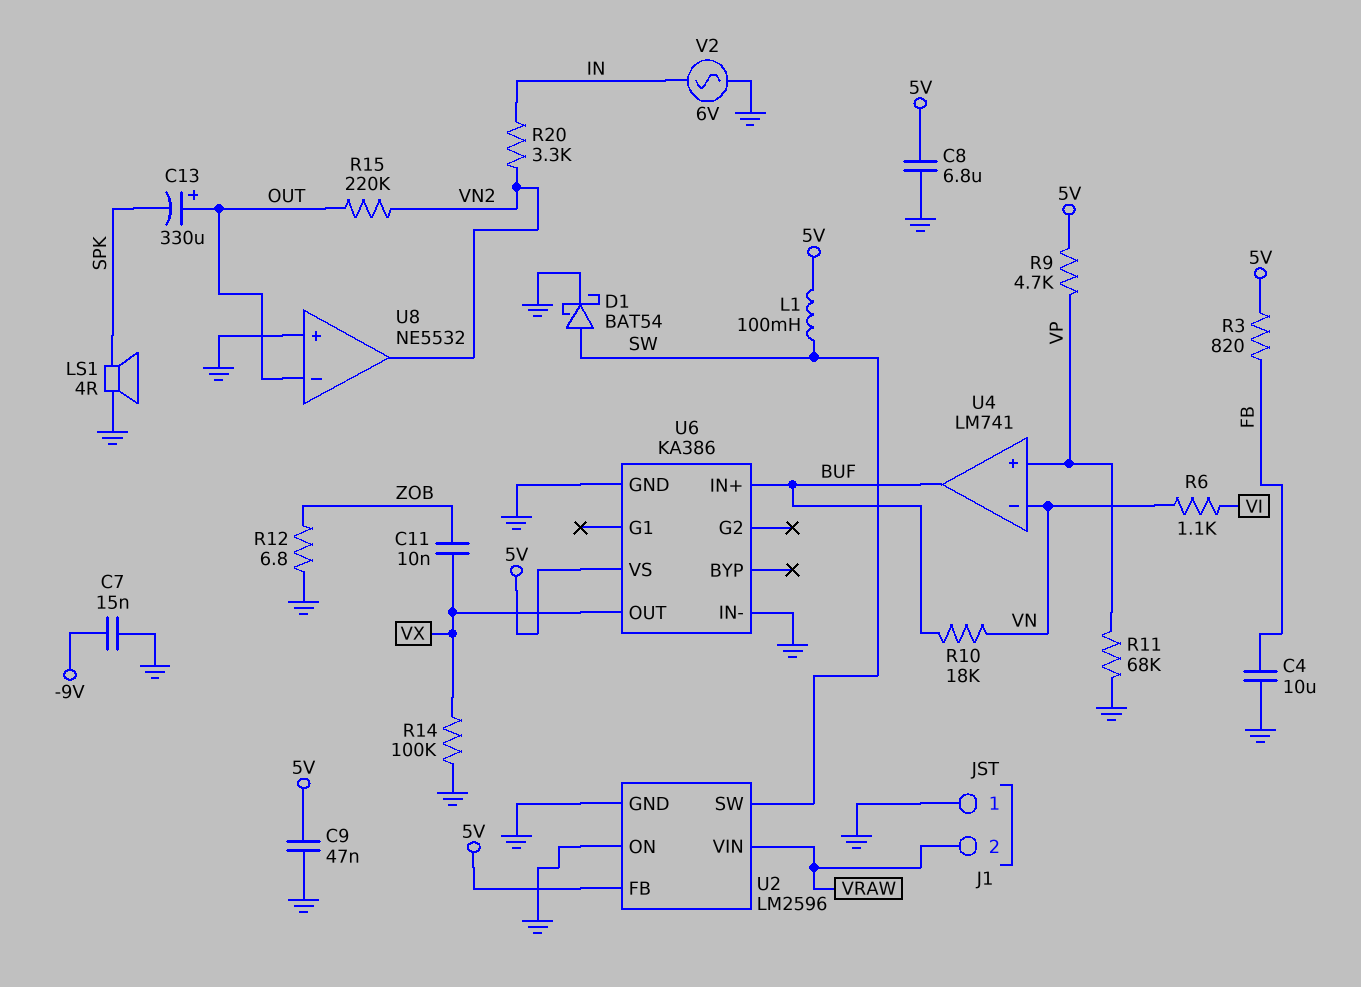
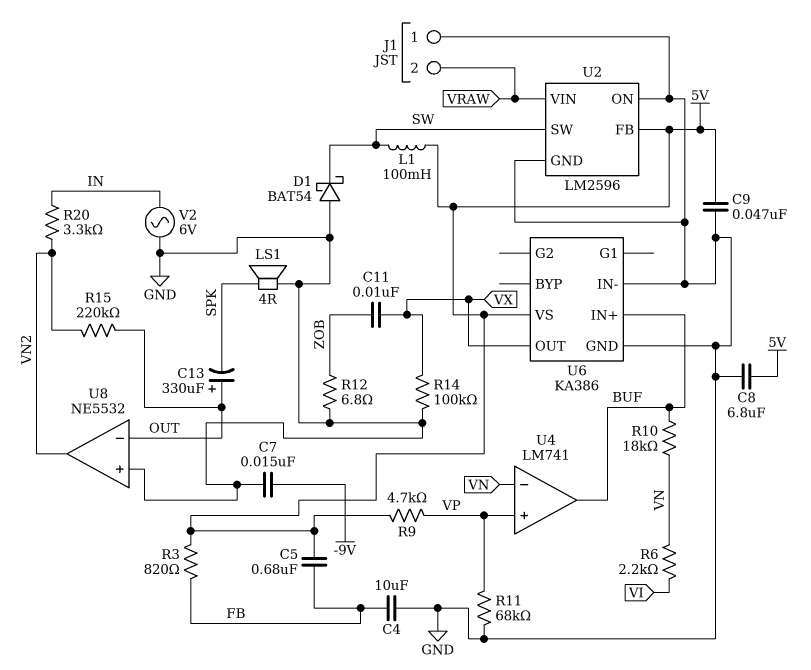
C5: none -> 680nF (5V, FB)
D1: schottky BAT54 (A SW, K GND) -> schottky BAT54 (A GND, K SW)
R6: 1.1k (VI, VN) -> 2.2k (VI, VN)

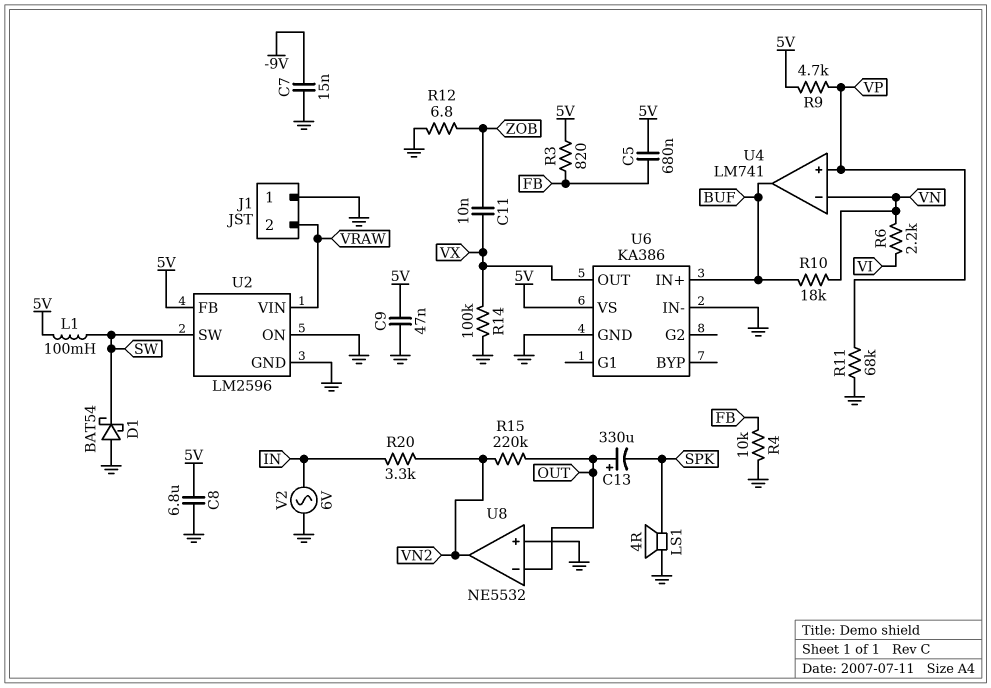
C4: 10uF (FB, GND) -> none
R4: none -> 10k (FB, GND)

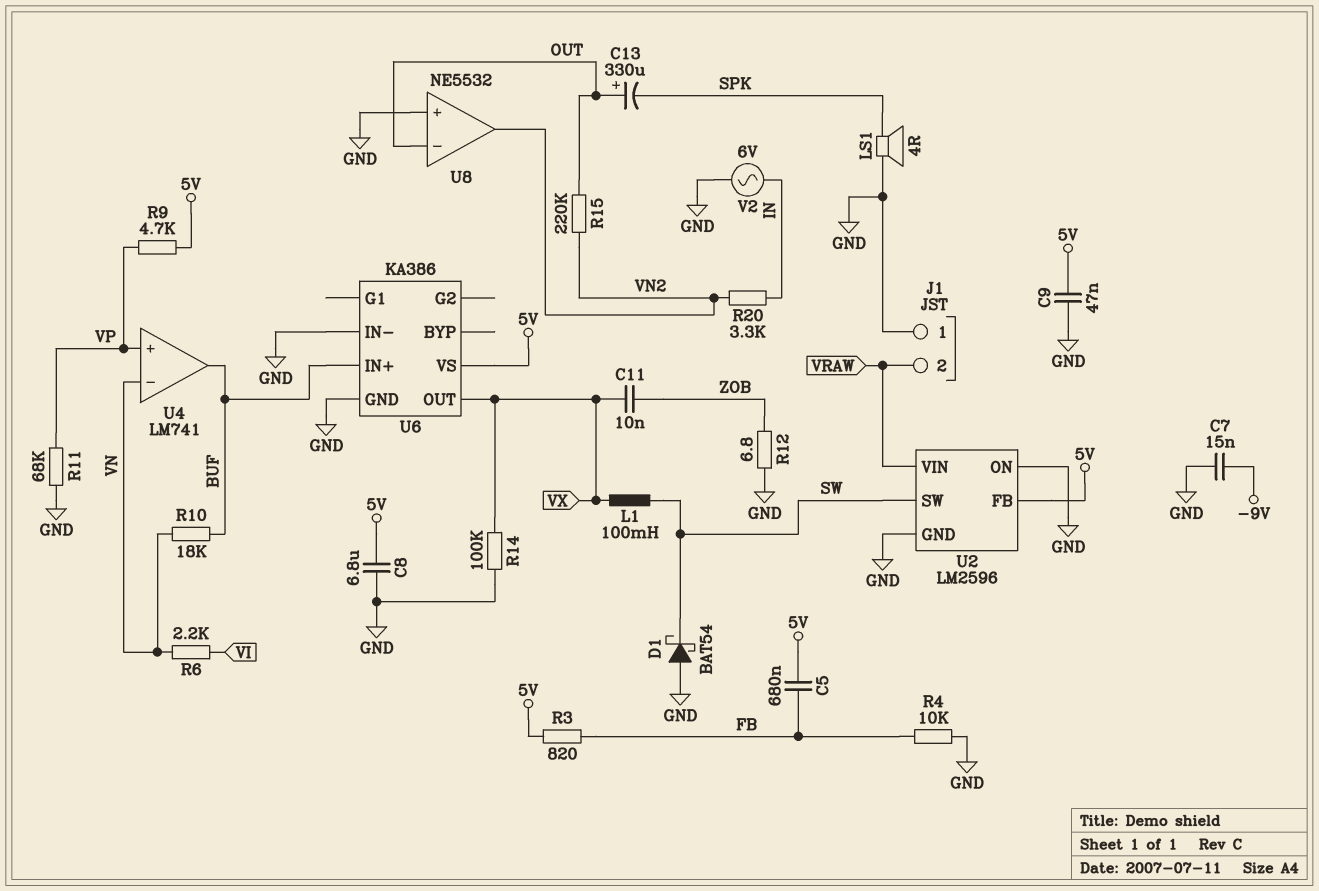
L1: 100mH (5V, SW) -> 100mH (SW, VX)

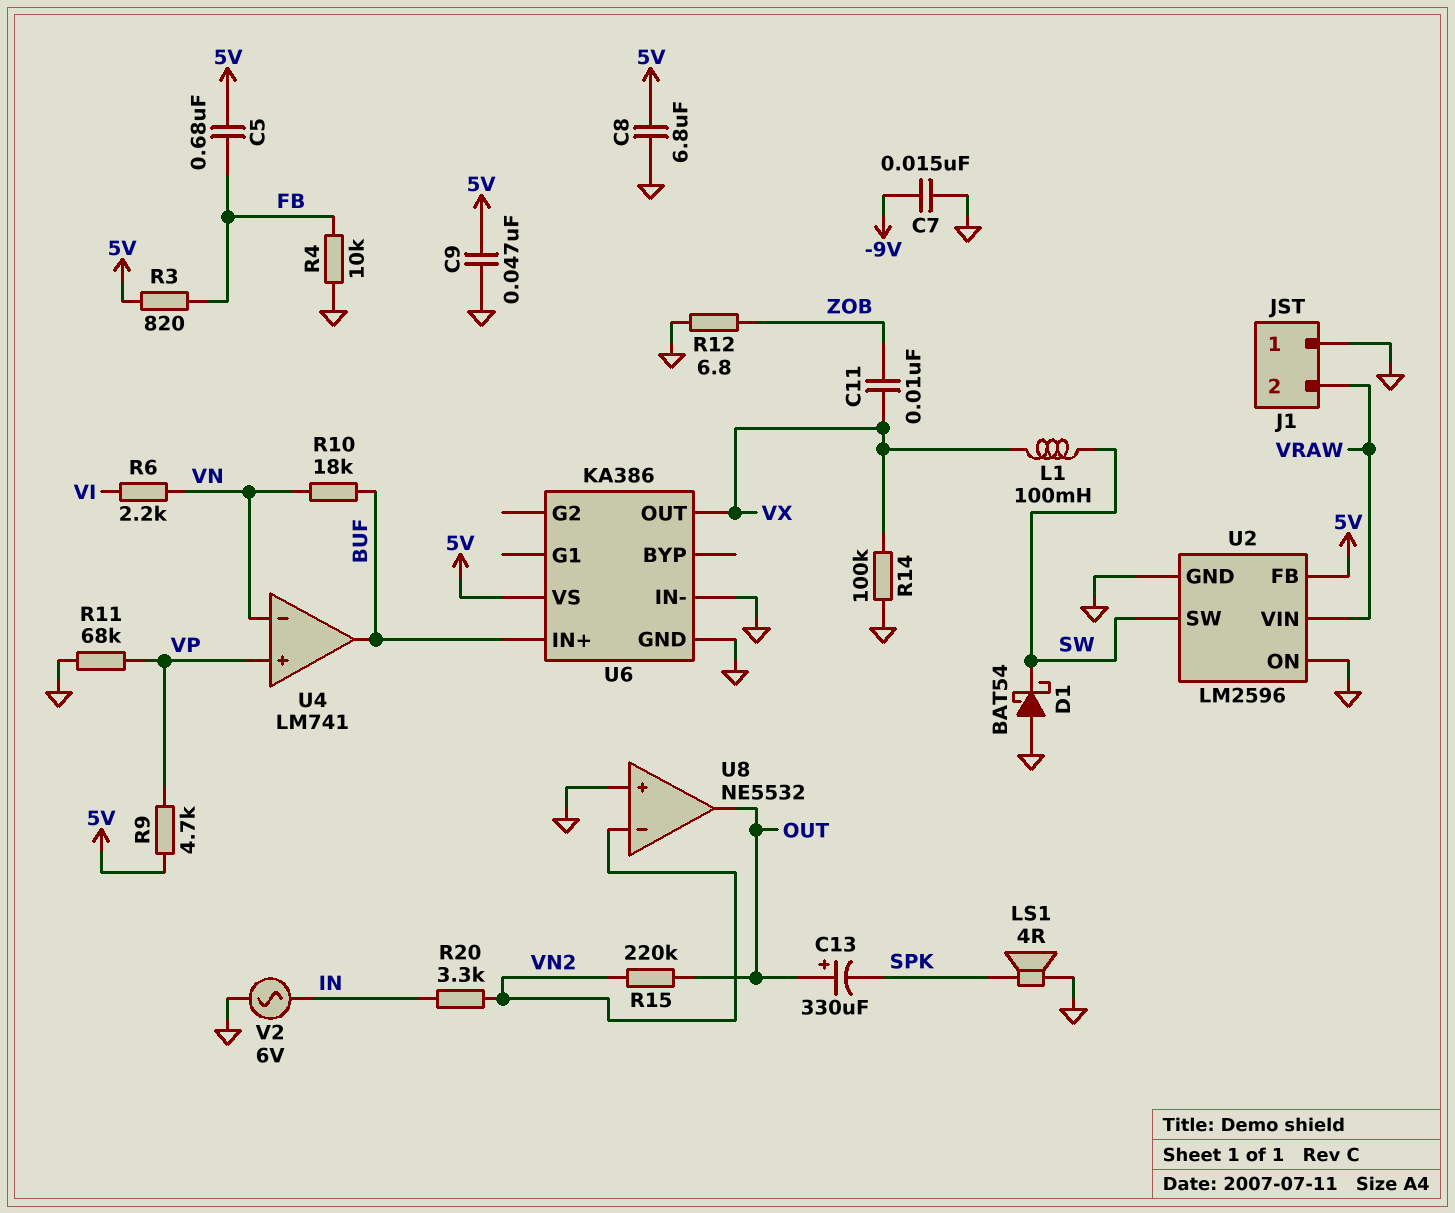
U8 pin in-: OUT -> VN2
U8 pin out: VN2 -> OUT

